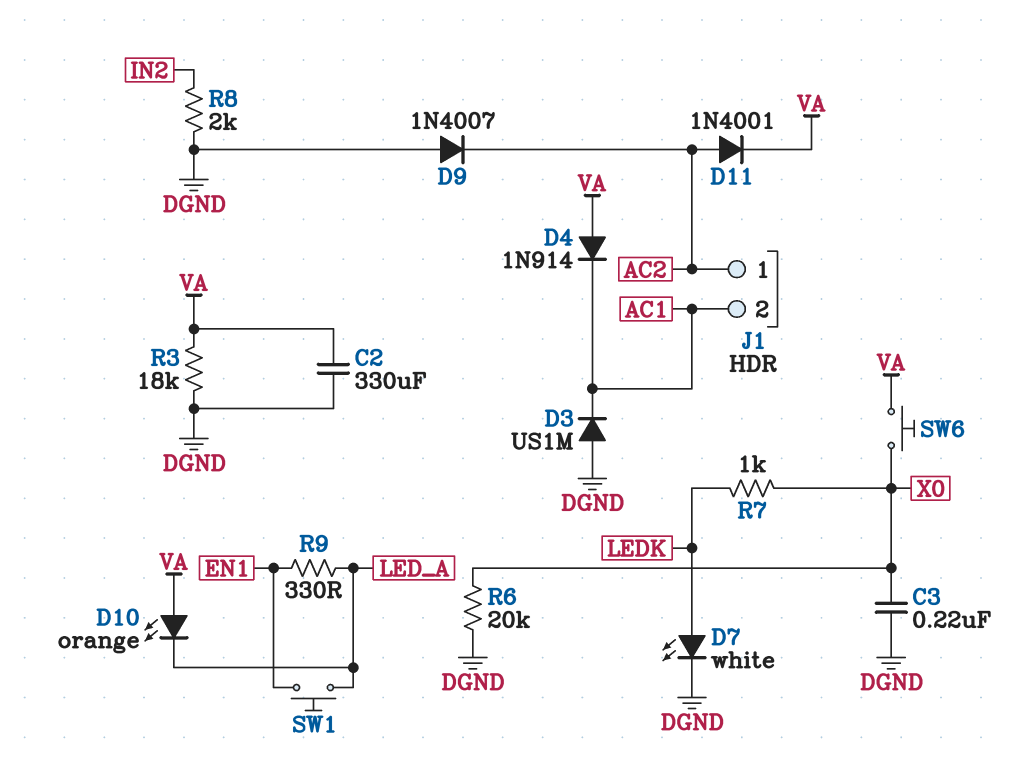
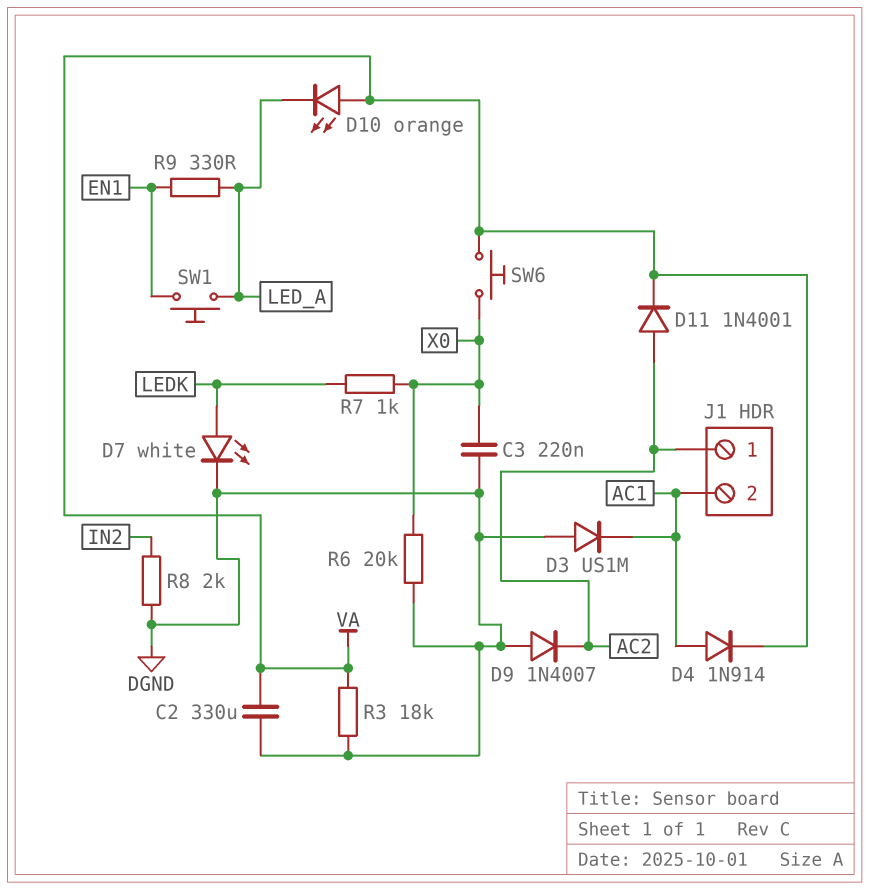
D4: diode 1N914 (A VA, K AC1) -> diode 1N914 (A AC1, K VA)

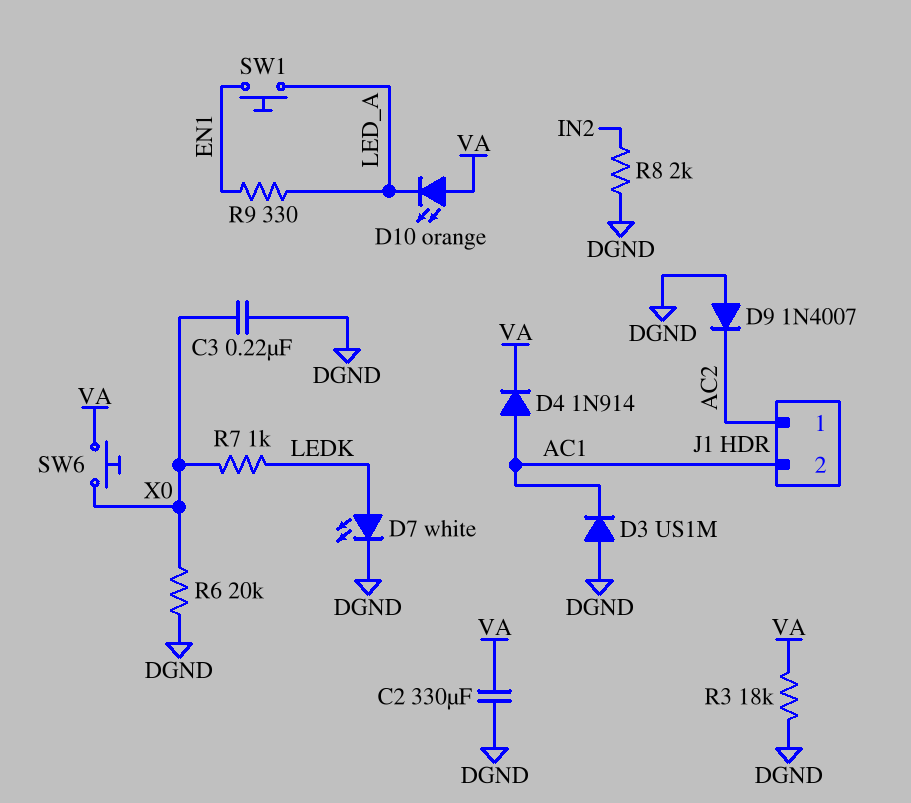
D11: diode 1N4001 (A AC2, K VA) -> none

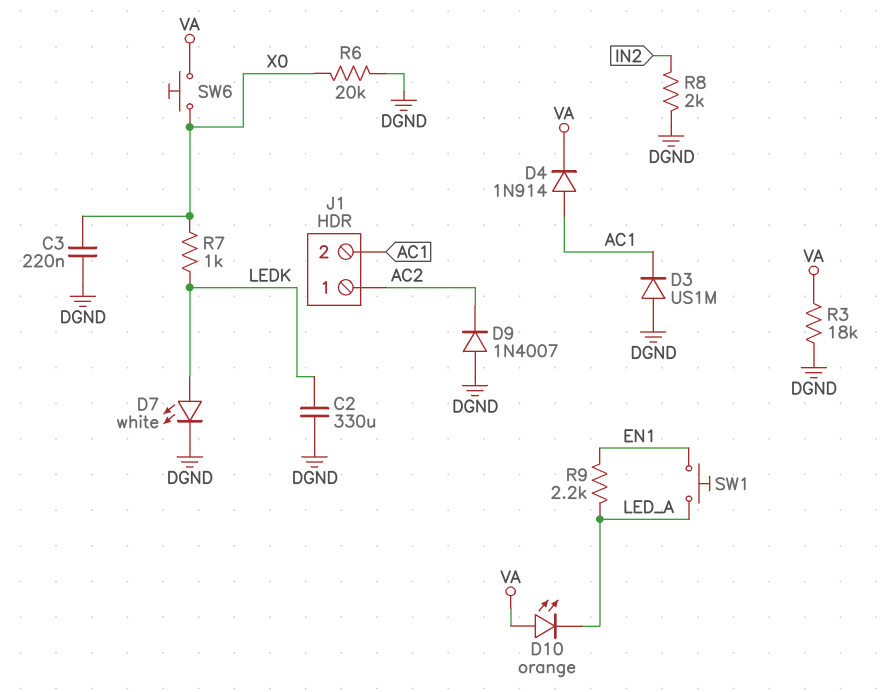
C2: 330uF (DGND, VA) -> 330uF (DGND, LEDK)
R9: 330 (EN1, LED_A) -> 2.2k (EN1, LED_A)

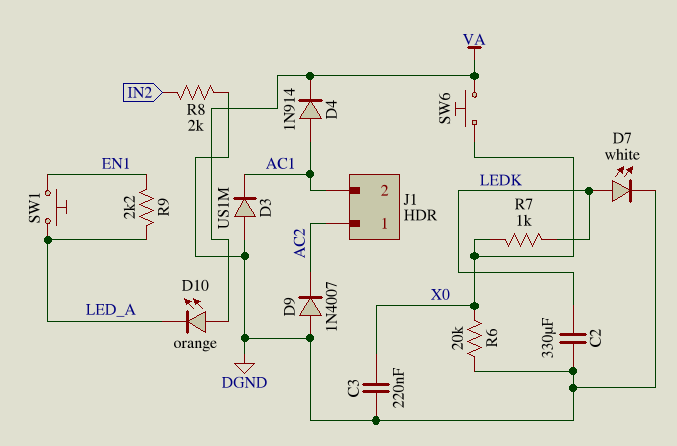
R3: 18k (DGND, VA) -> none

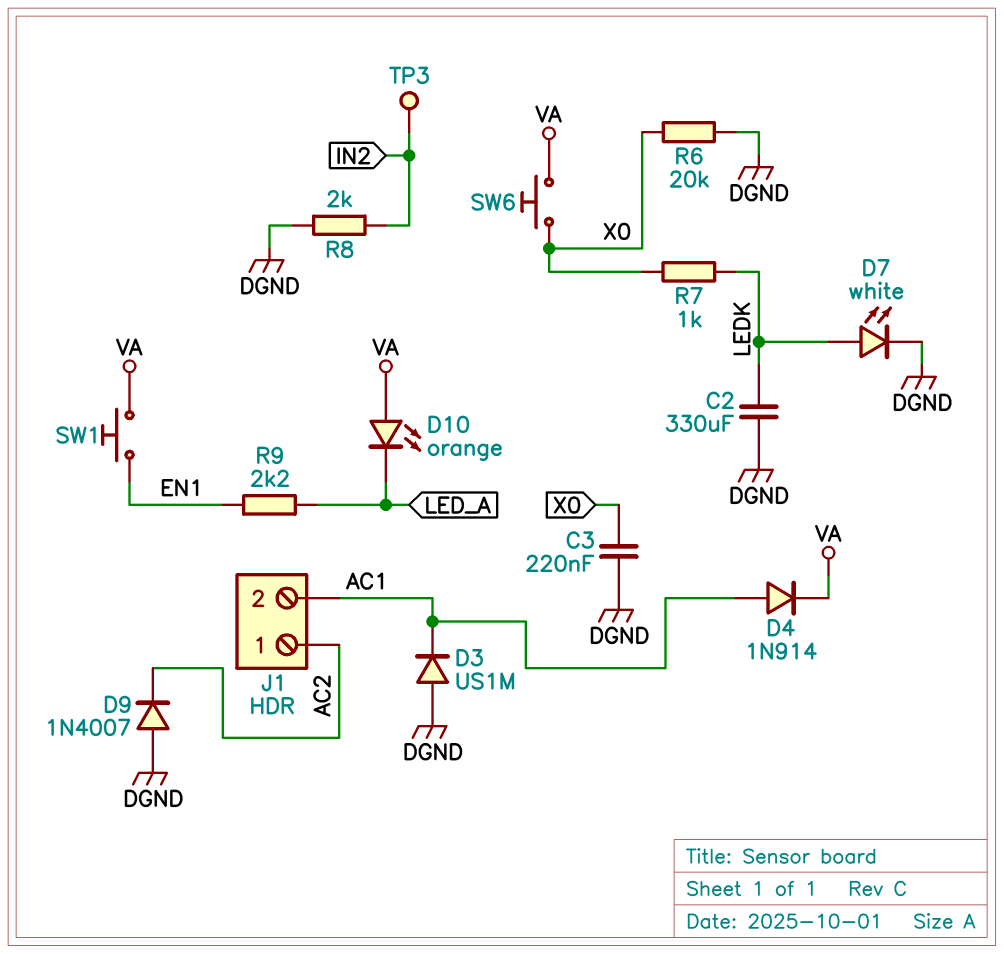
SW1: button (EN1, LED_A) -> button (EN1, VA)
TP3: none -> test point (IN2)

